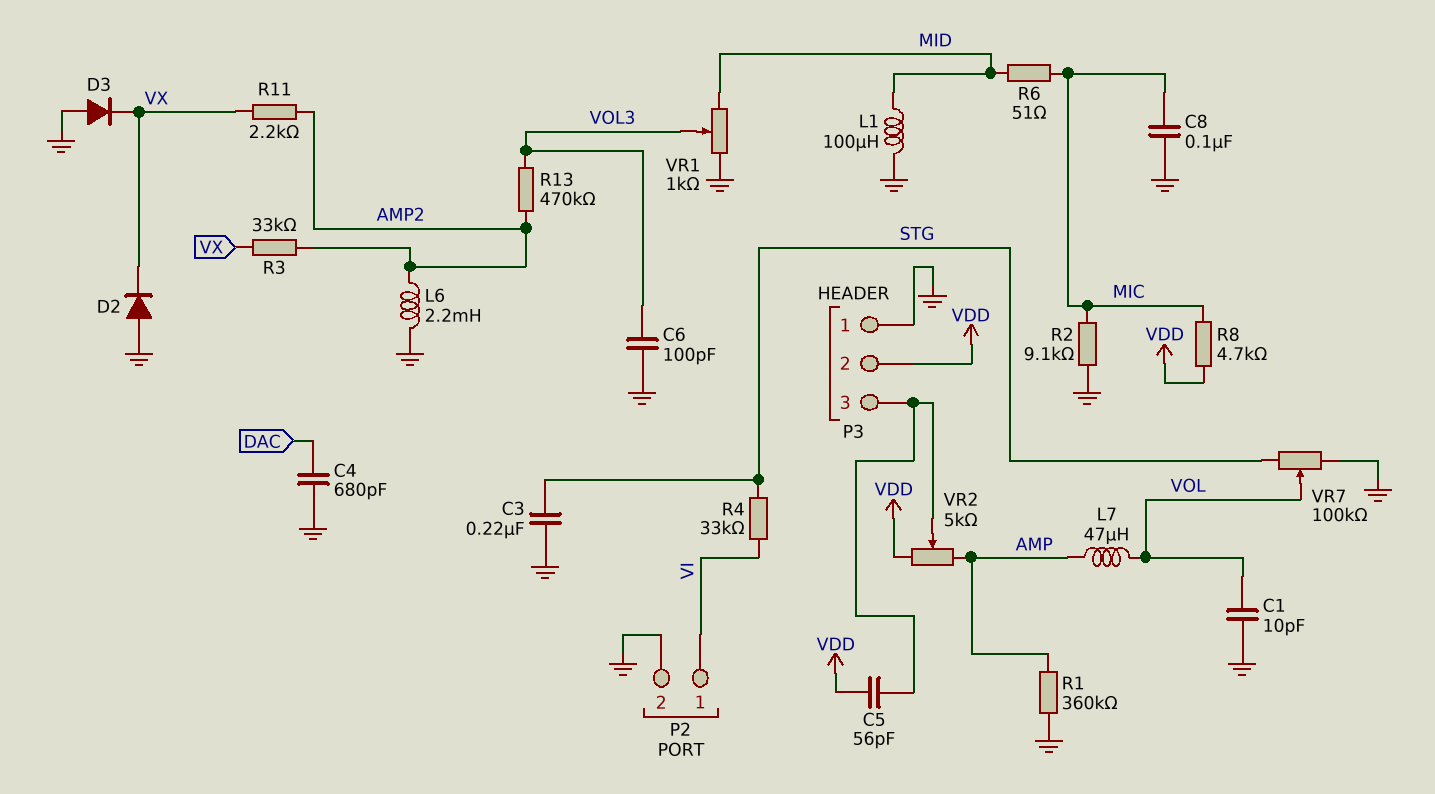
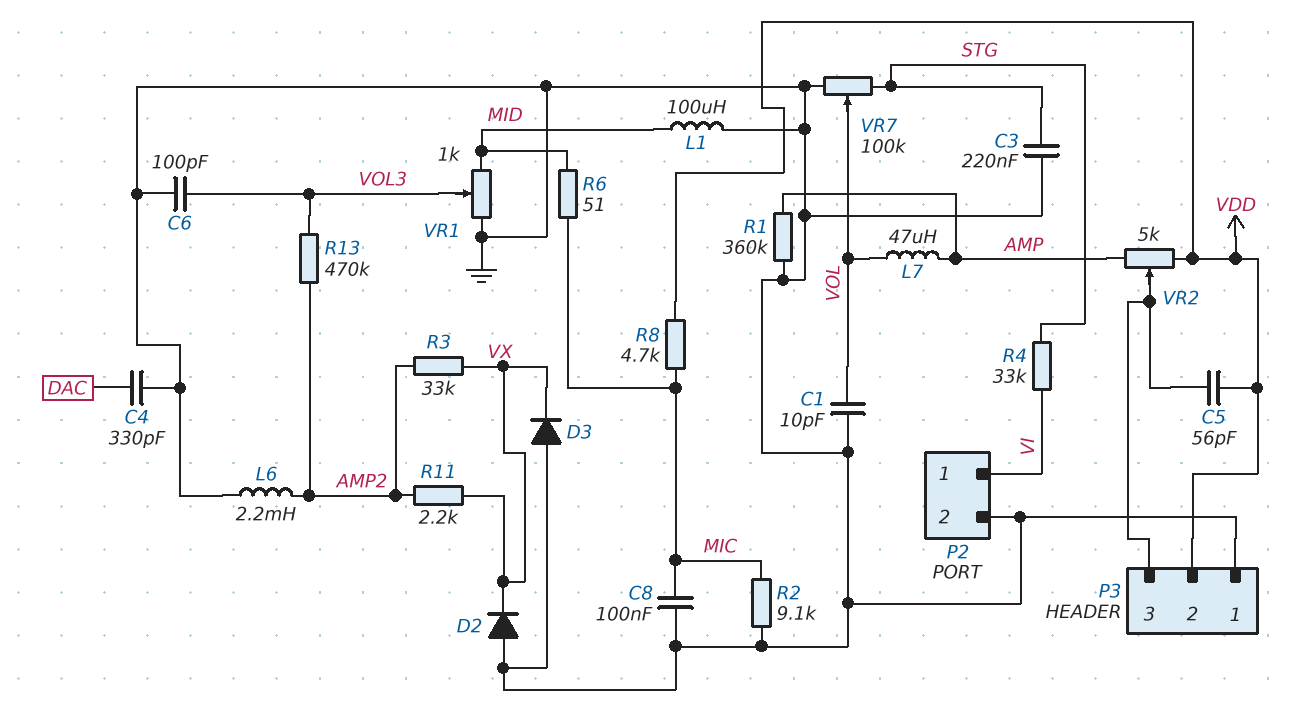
C4: 680pF (DAC, GND) -> 330pF (DAC, GND)

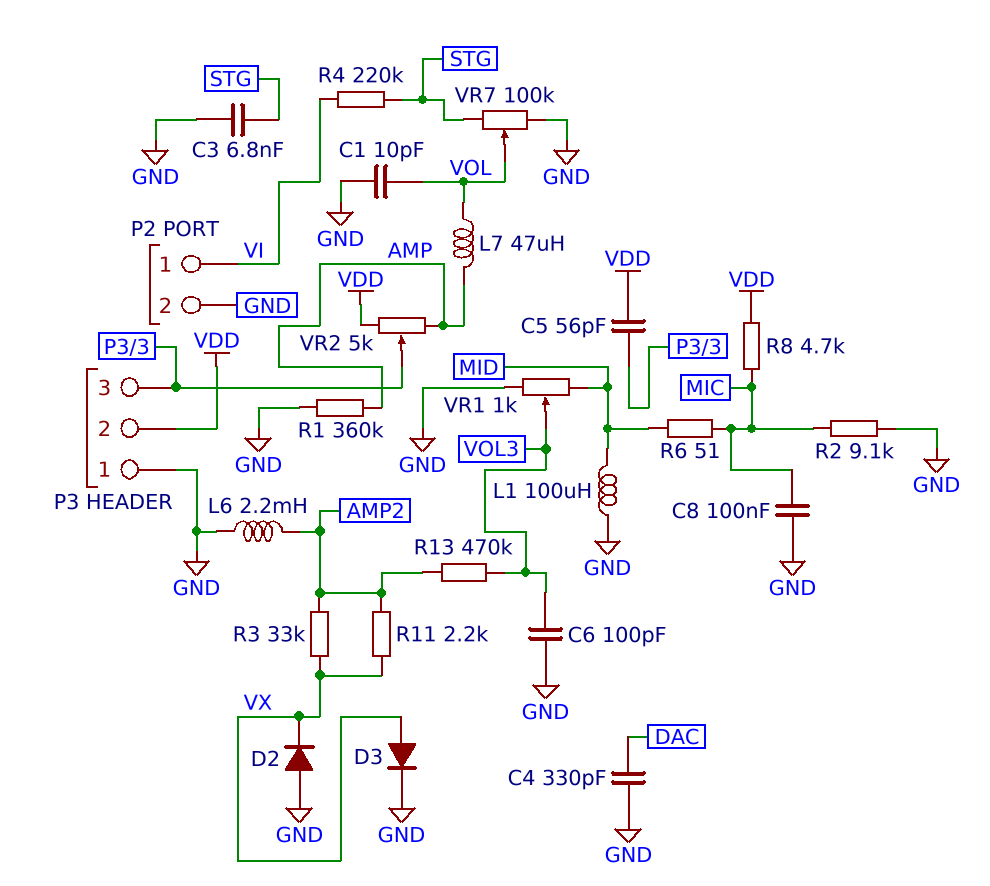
C3: 220nF (GND, STG) -> 6.8nF (GND, STG)
D3: diode (A GND, K VX) -> diode (A VX, K GND)
R4: 33k (STG, VI) -> 220k (STG, VI)

